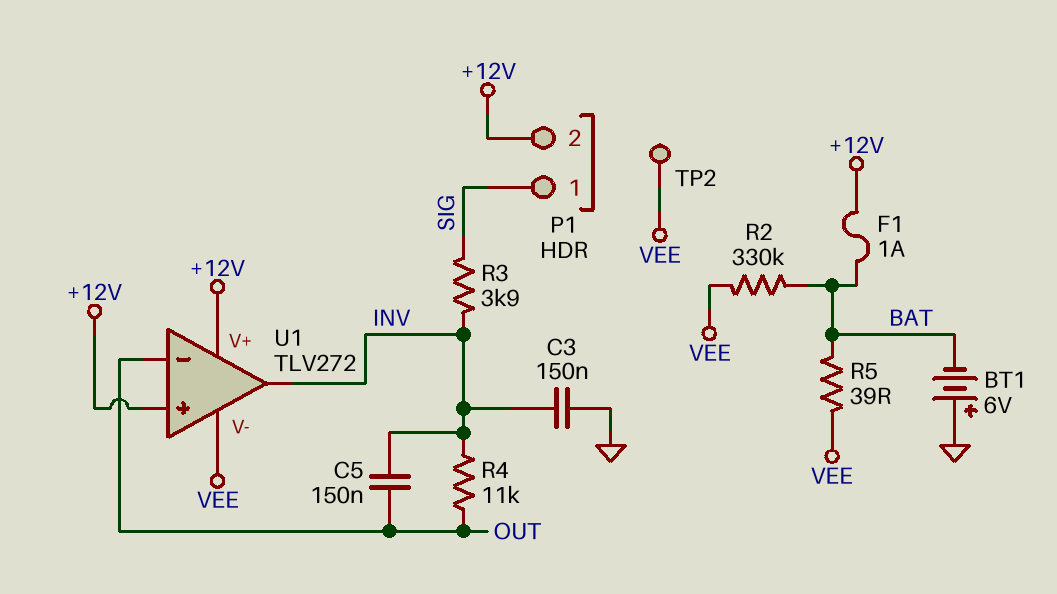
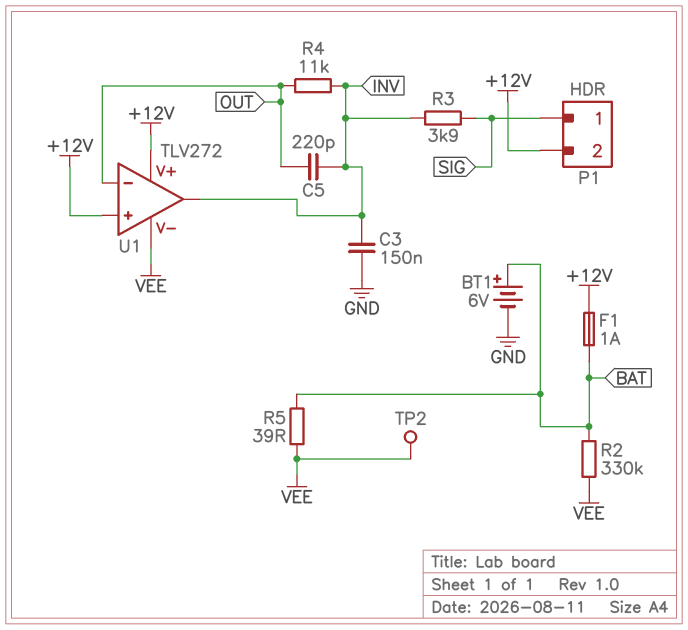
BT1: 6V (plus GND, minus BAT) -> 6V (plus BAT, minus GND)
C5: 150nF (INV, OUT) -> 220pF (INV, OUT)

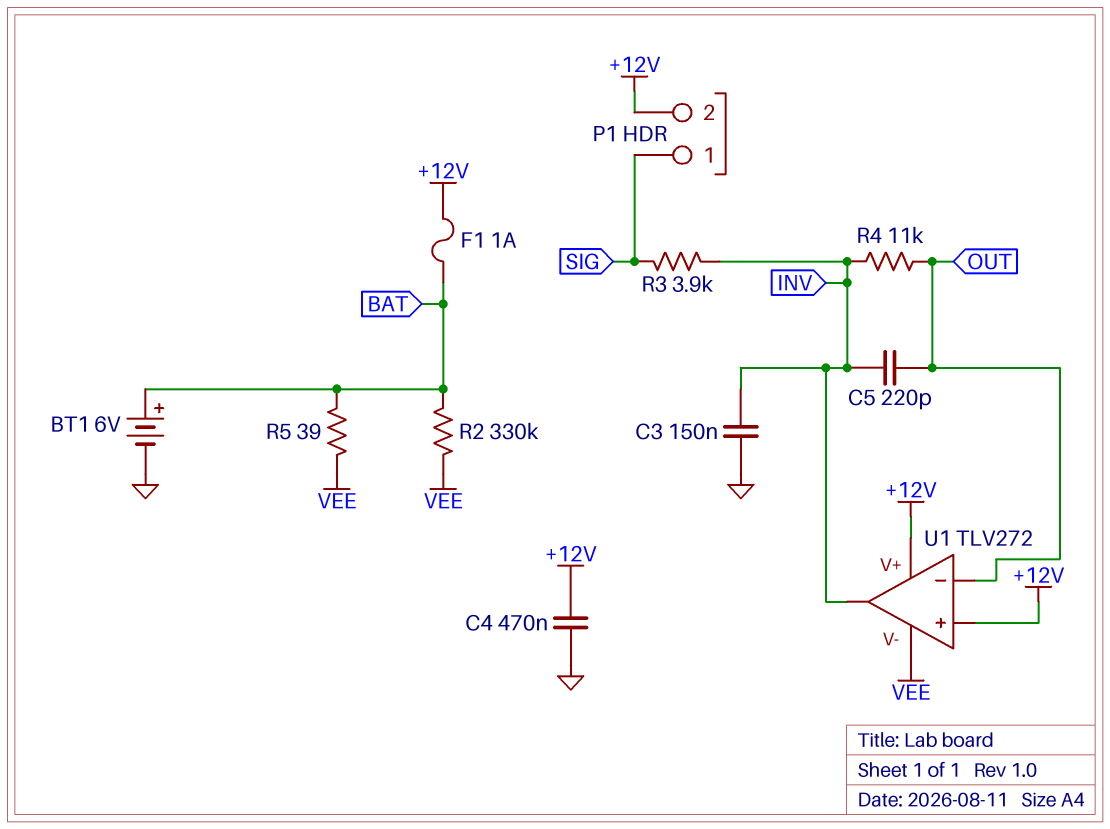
C4: none -> 470nF (+12V, GND)
TP2: test point (VEE) -> none

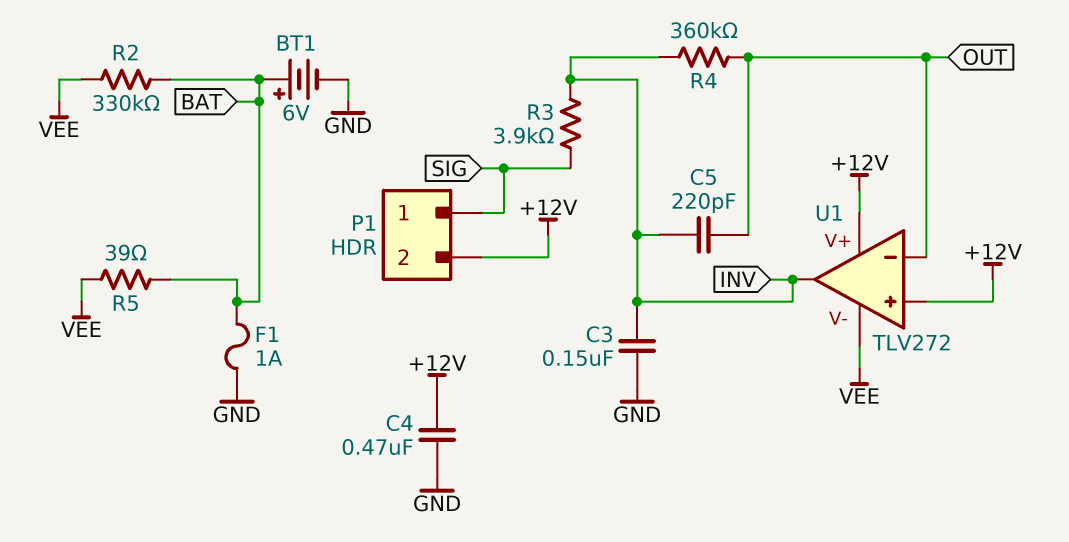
F1: 1A (+12V, BAT) -> 1A (BAT, GND)
R4: 11k (INV, OUT) -> 360k (INV, OUT)

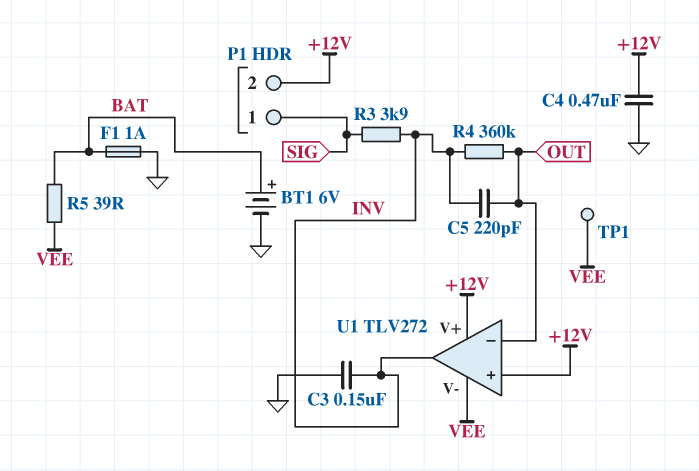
R2: 330k (BAT, VEE) -> none
TP1: none -> test point (VEE)

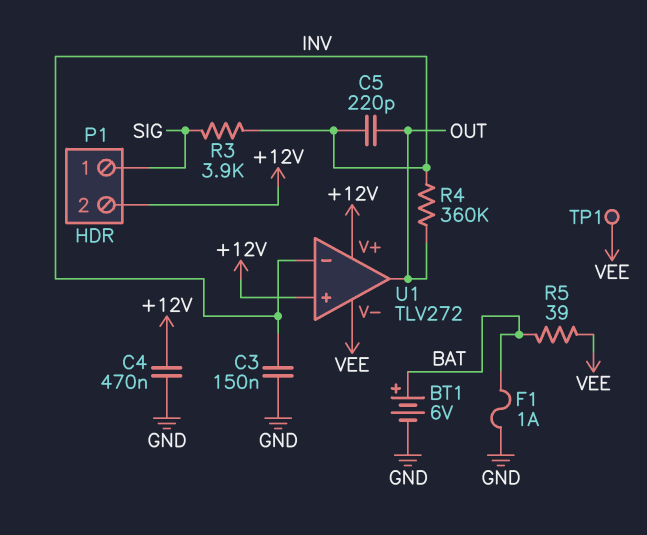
U1 pin in-: OUT -> INV
U1 pin out: INV -> OUT

